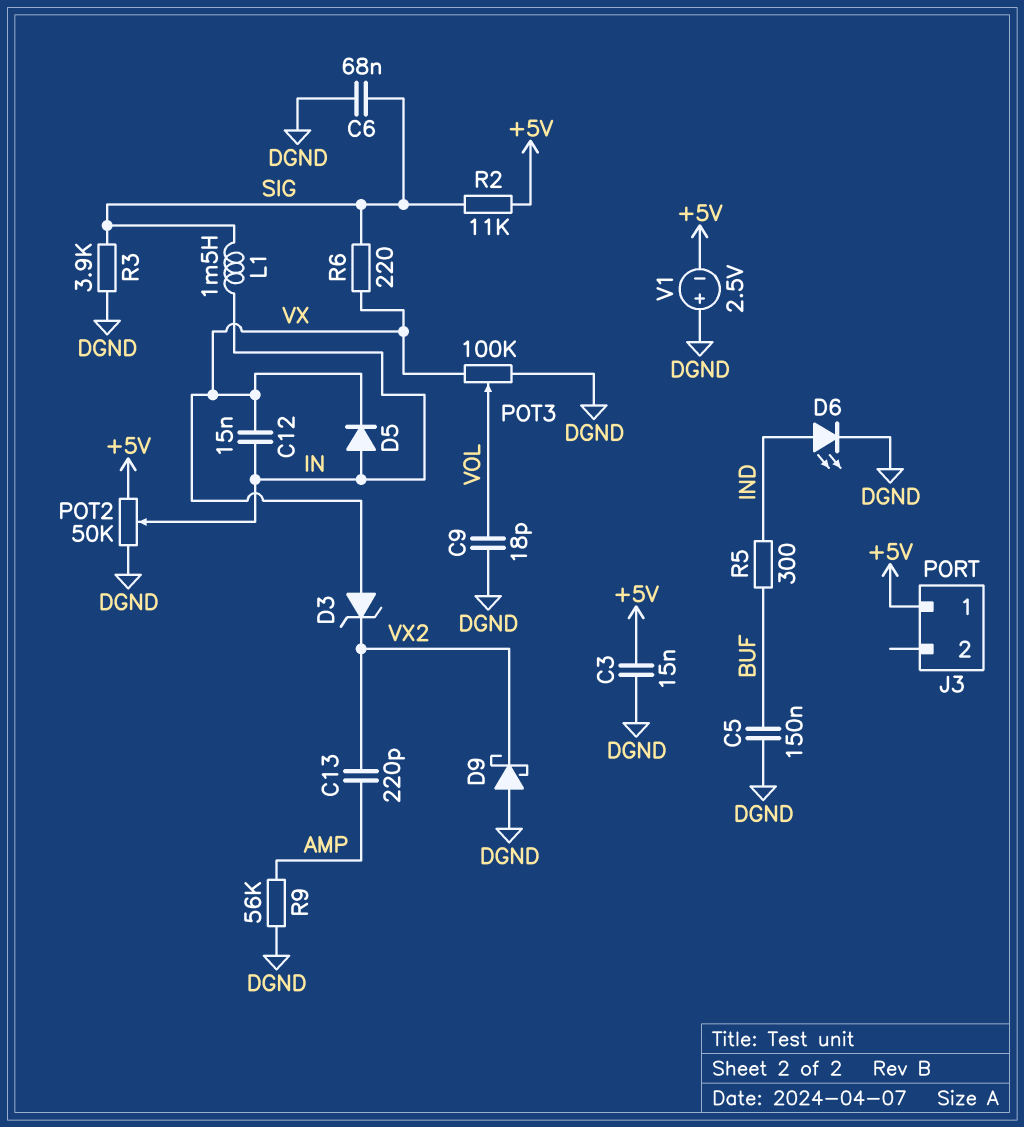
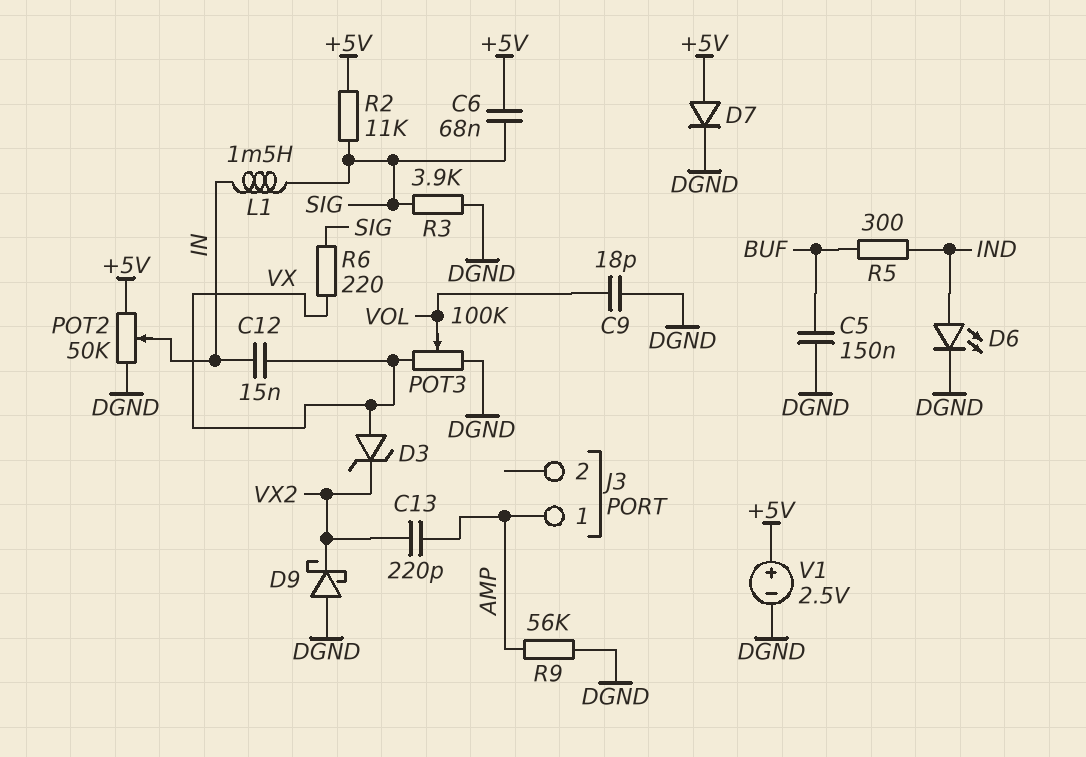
C3: 15nF (+5V, DGND) -> none
C6: 68nF (DGND, SIG) -> 68nF (+5V, SIG)
D5: diode (A IN, K VX) -> none
D7: none -> diode (A +5V, K DGND)
J3 pin 1: +5V -> AMP
V1: 2.5V (plus DGND, minus +5V) -> 2.5V (plus +5V, minus DGND)

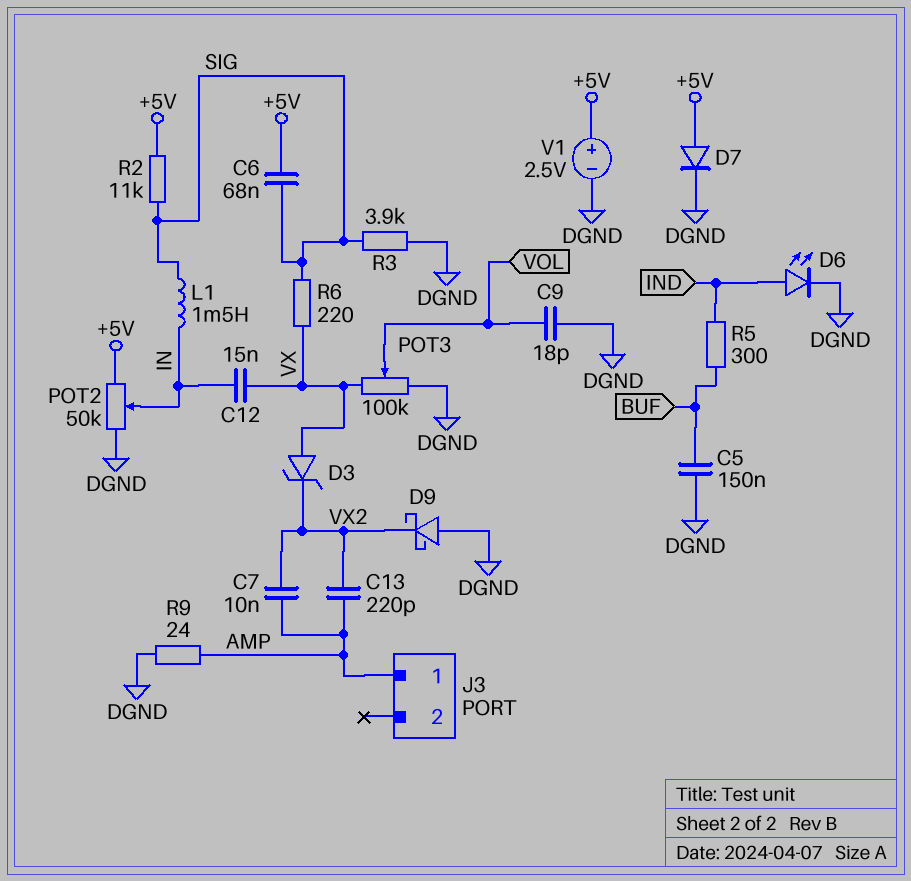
C7: none -> 10nF (AMP, VX2)
R9: 56k (AMP, DGND) -> 24 (AMP, DGND)

